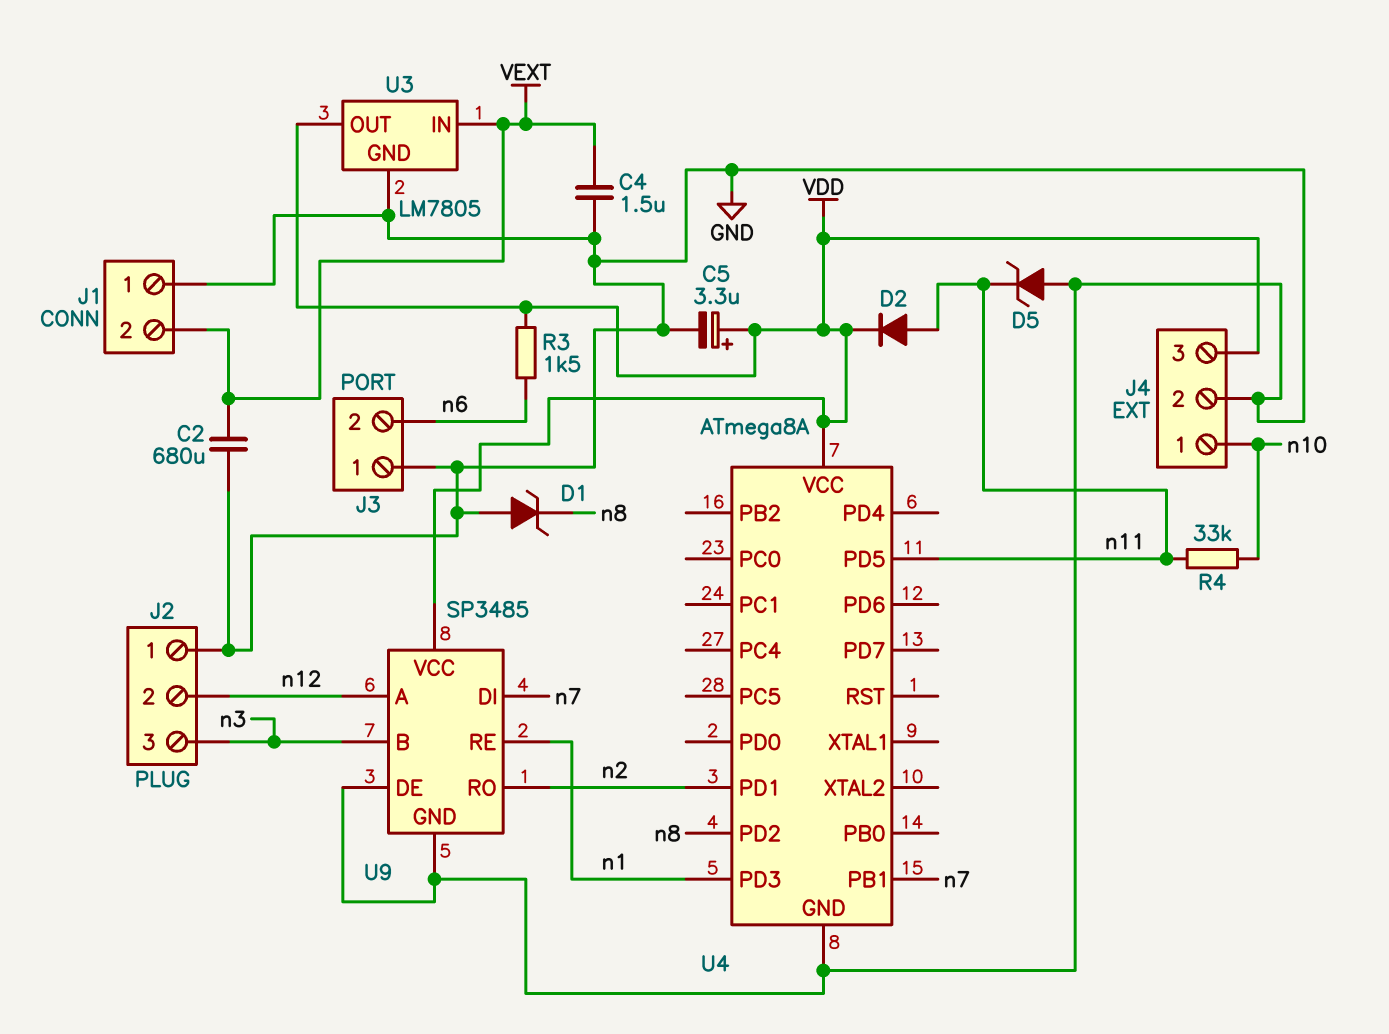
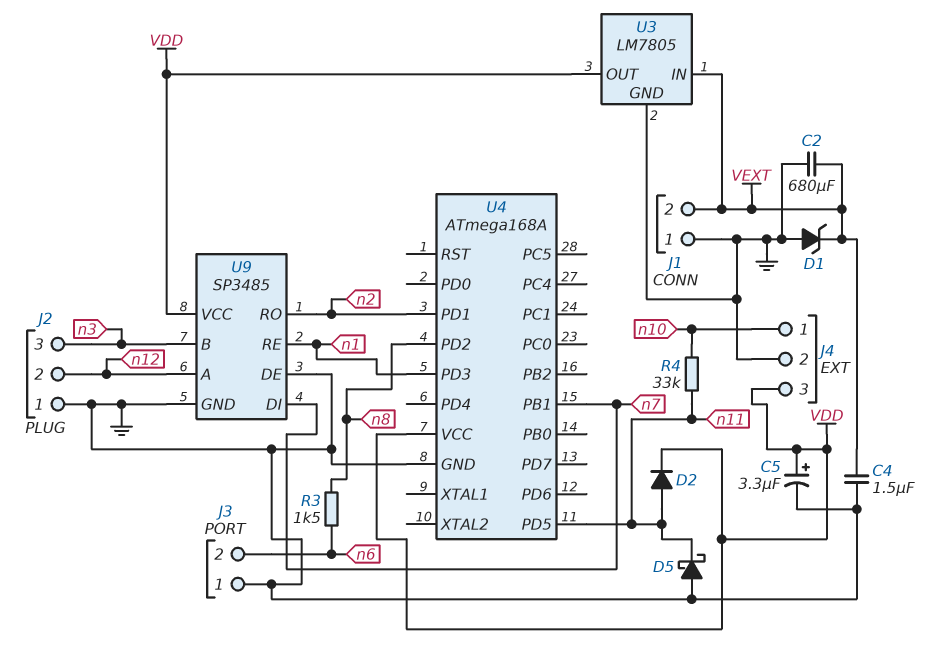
D1: zener (A GND, K n8) -> zener (A GND, K VEXT)
D5: zener (A GND, K n11) -> schottky (A GND, K n11)
R3: 1.5k (VDD, n6) -> 1.5k (n6, n8)
U4: ATmega8A -> ATmega168A

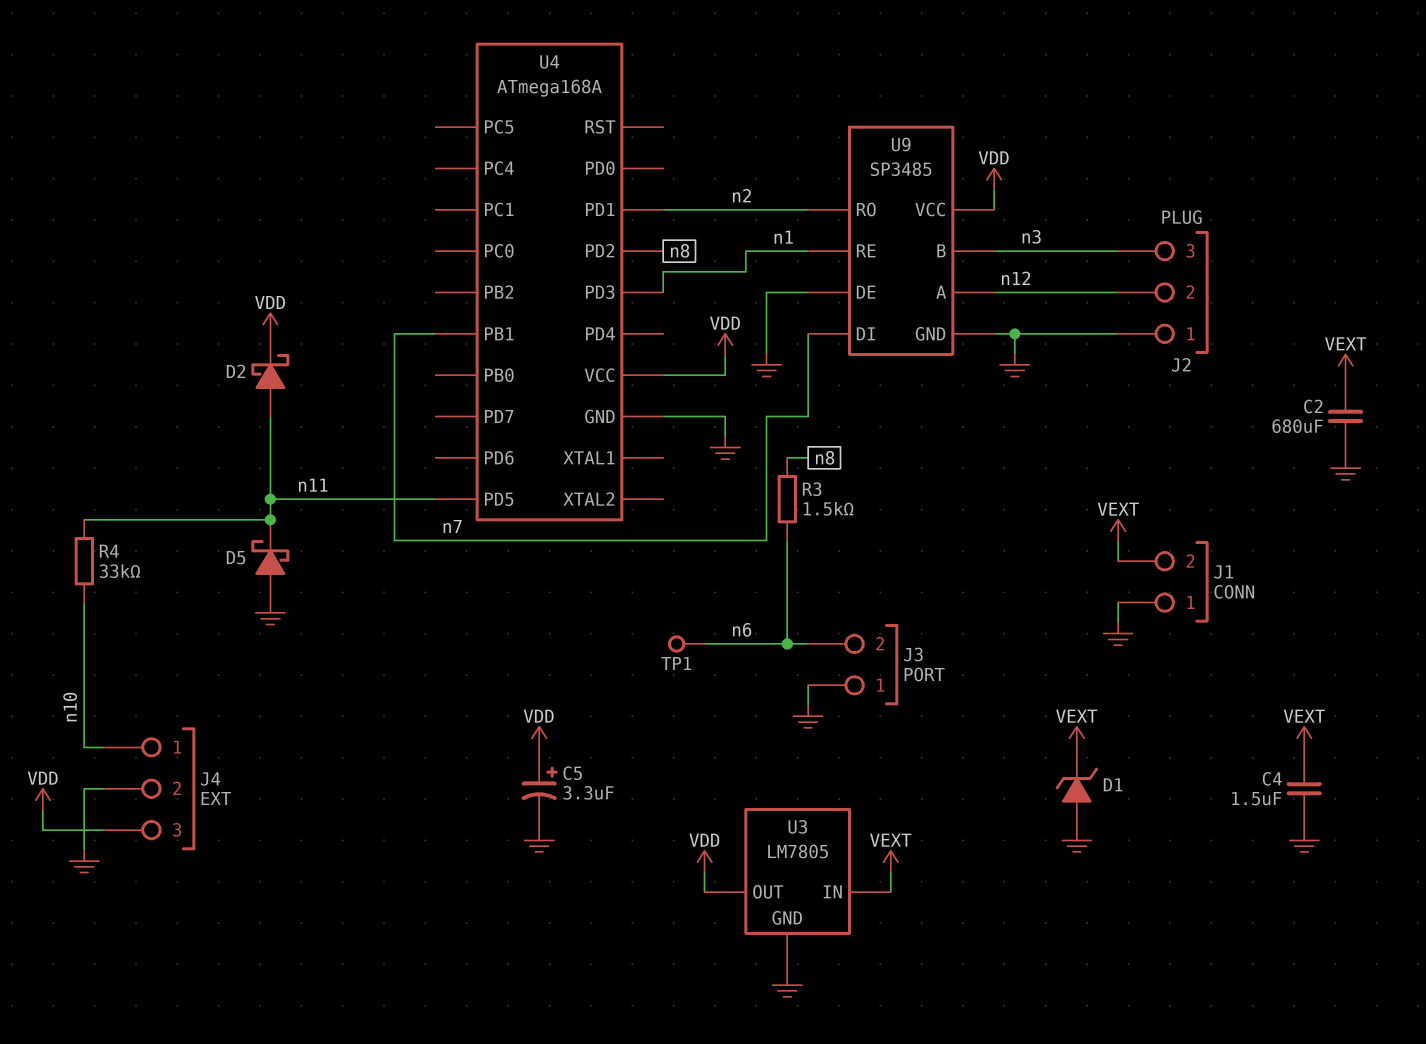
D2: diode (A n11, K VDD) -> schottky (A n11, K VDD)
TP1: none -> test point (n6)

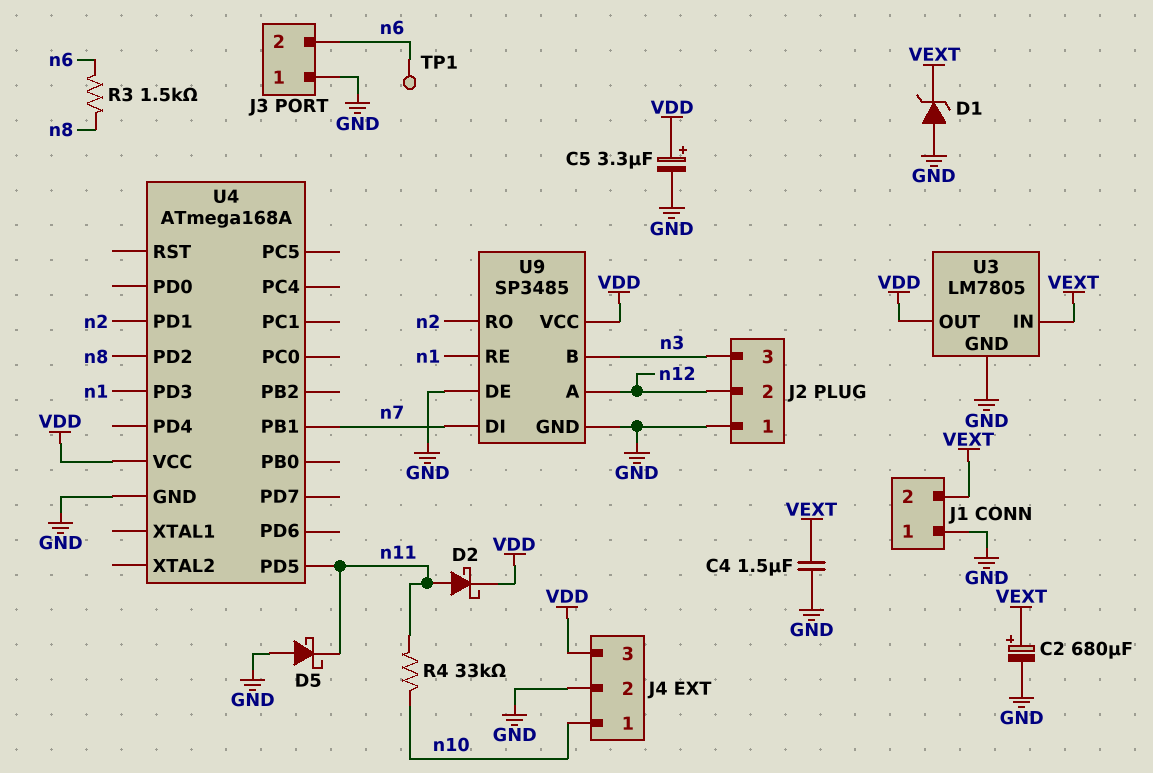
C2: 680uF (GND, VEXT) -> 680uF (plus VEXT, minus GND)

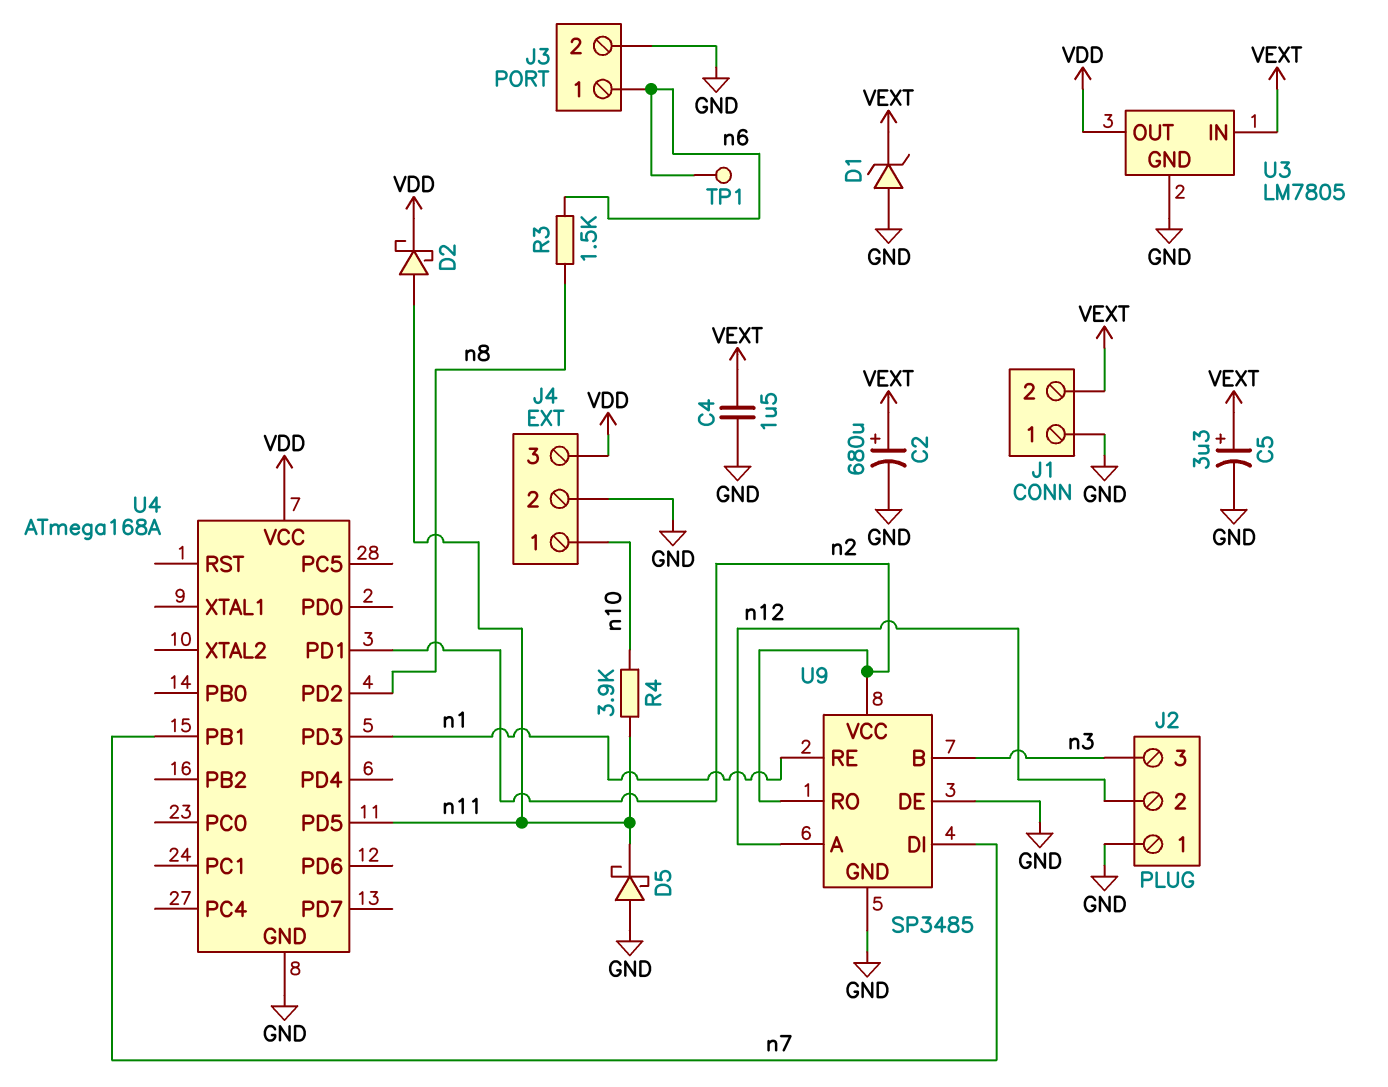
C5: 3.3uF (plus VDD, minus GND) -> 3.3uF (plus VEXT, minus GND)
J3 pin 1: GND -> n6
J3 pin 2: n6 -> GND
R4: 33k (n10, n11) -> 3.9k (n10, n11)
U9 pin VCC: VDD -> n2

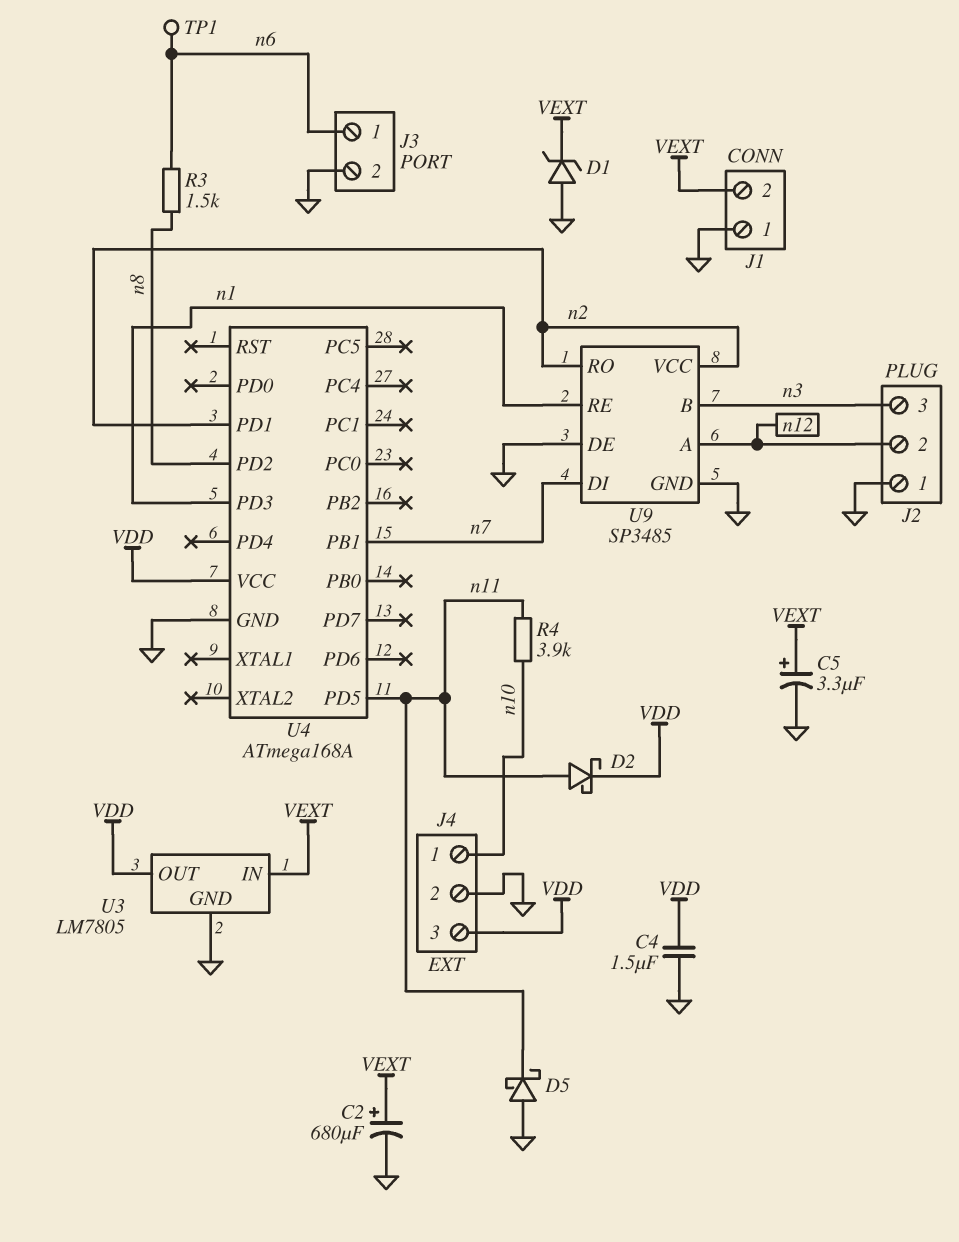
C4: 1.5uF (GND, VEXT) -> 1.5uF (GND, VDD)

